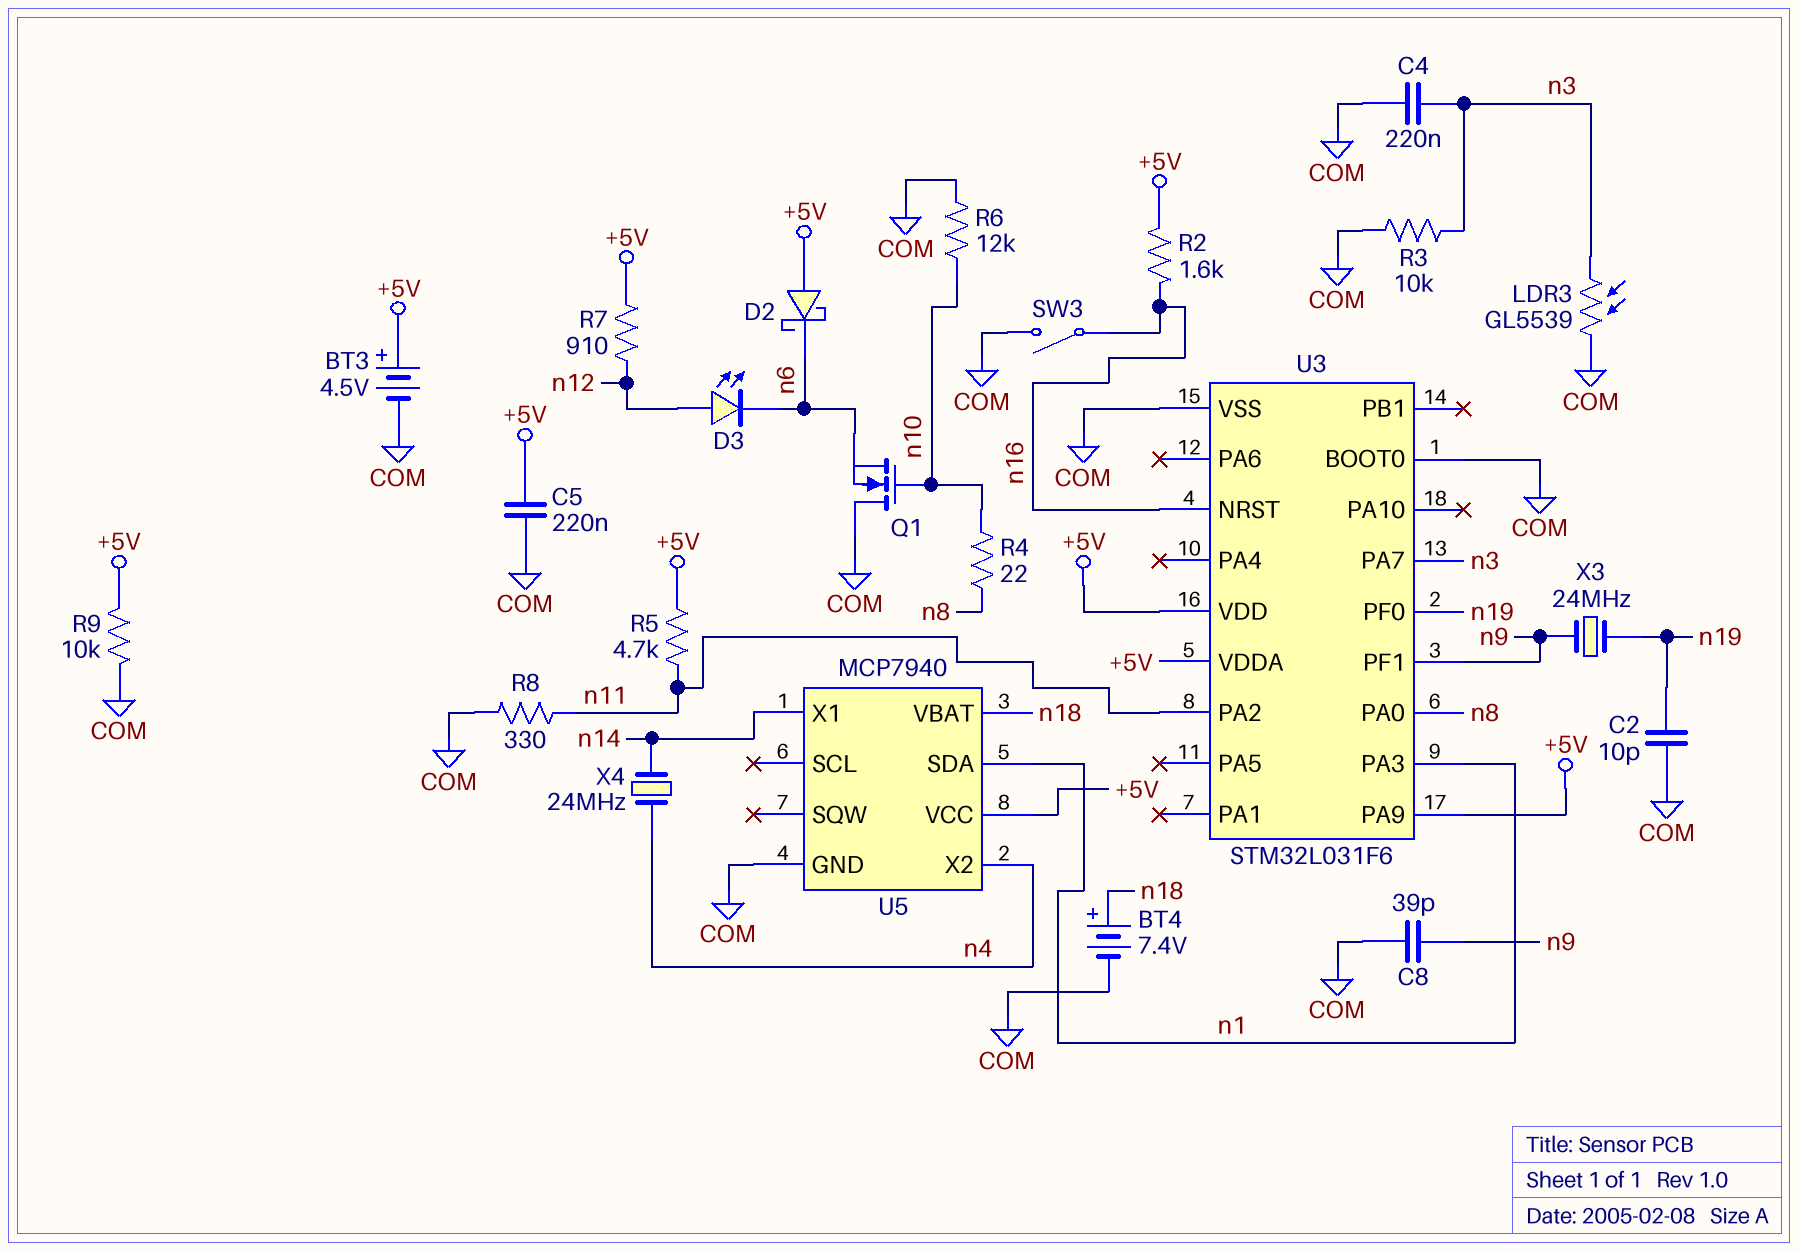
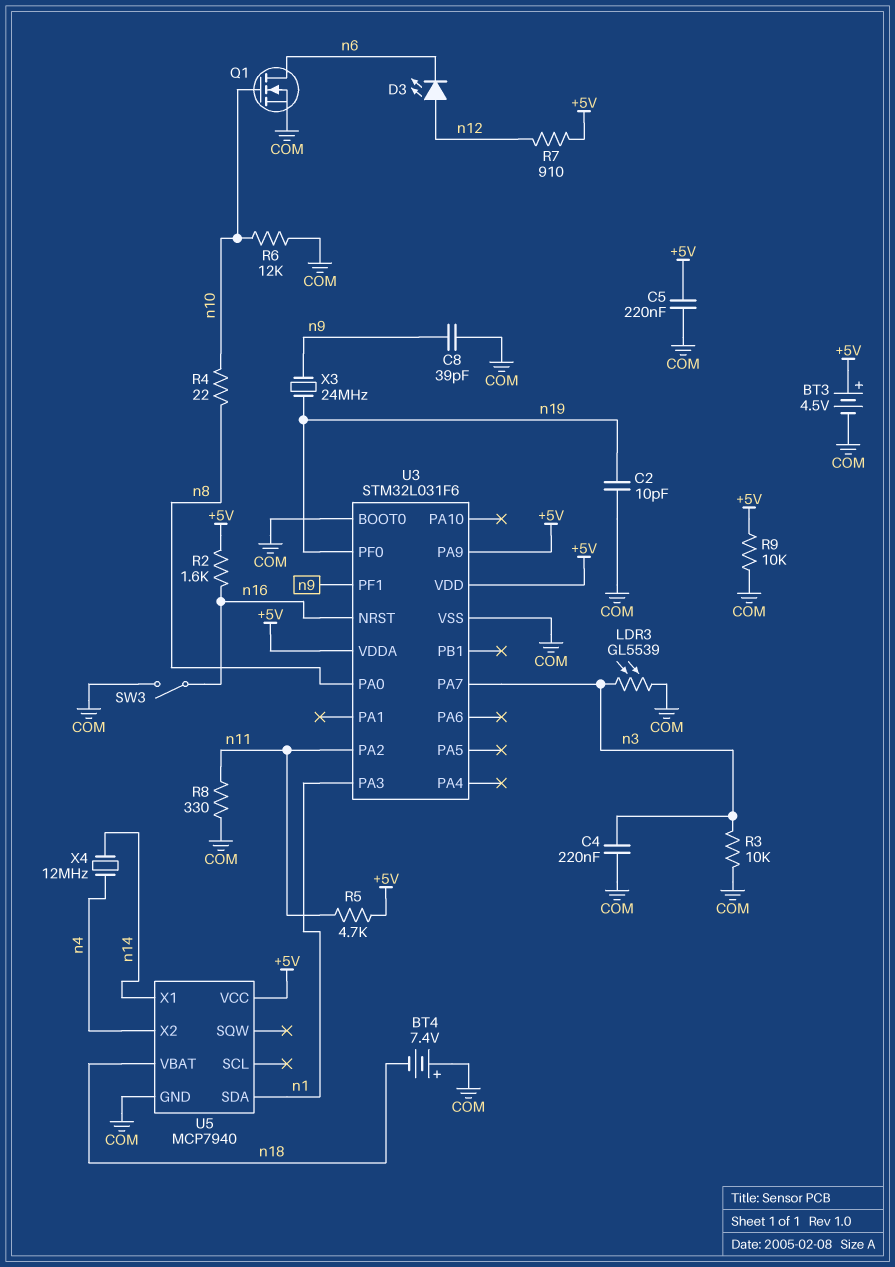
BT4: 7.4V (plus n18, minus COM) -> 7.4V (plus COM, minus n18)
D2: schottky (A +5V, K n6) -> none
Q1: NMOS (G n10, D COM, S n6) -> NMOS (G n10, D n6, S COM)
X4: 24MHz (n4, n14) -> 12MHz (n4, n14)

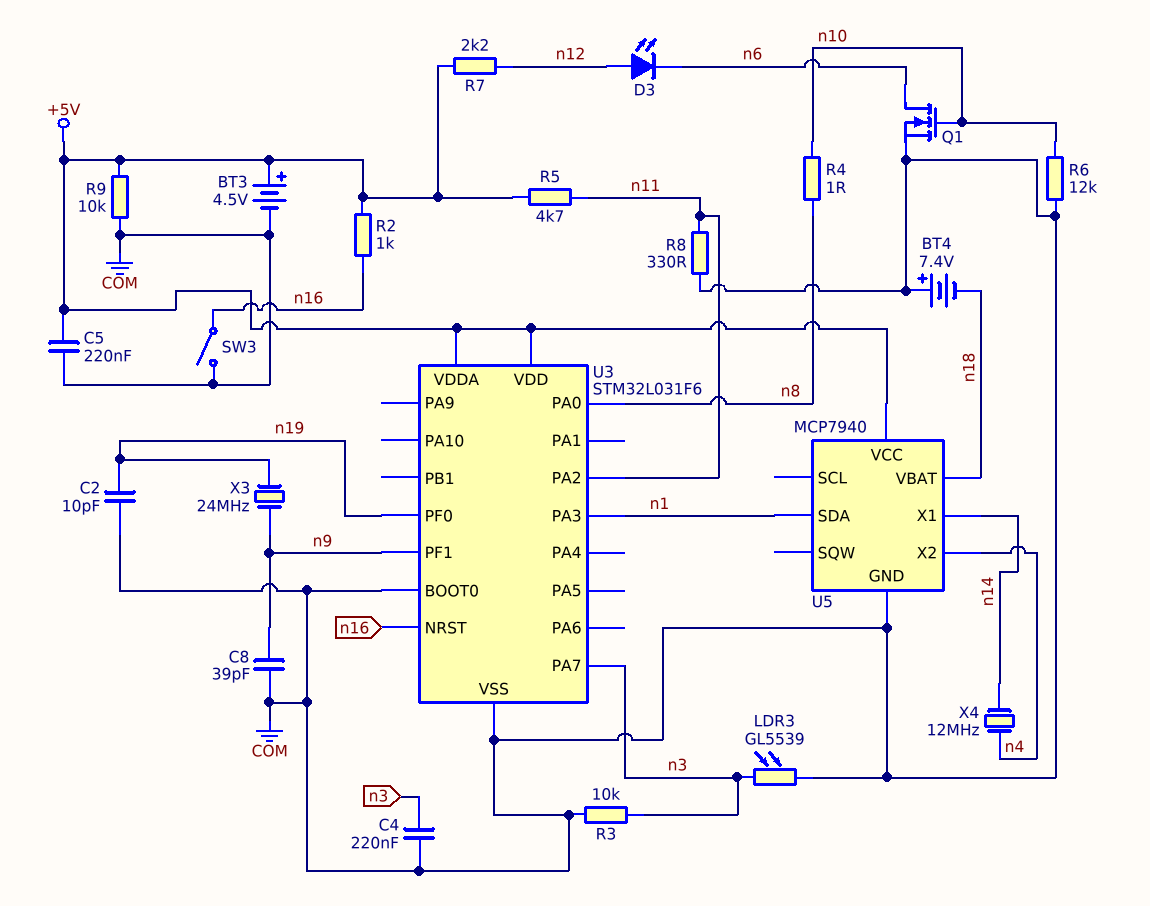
R2: 1.6k (+5V, n16) -> 1k (+5V, n16)
R4: 22 (n8, n10) -> 1 (n8, n10)
R7: 910 (+5V, n12) -> 2.2k (+5V, n12)
U3 pin PA9: +5V -> none

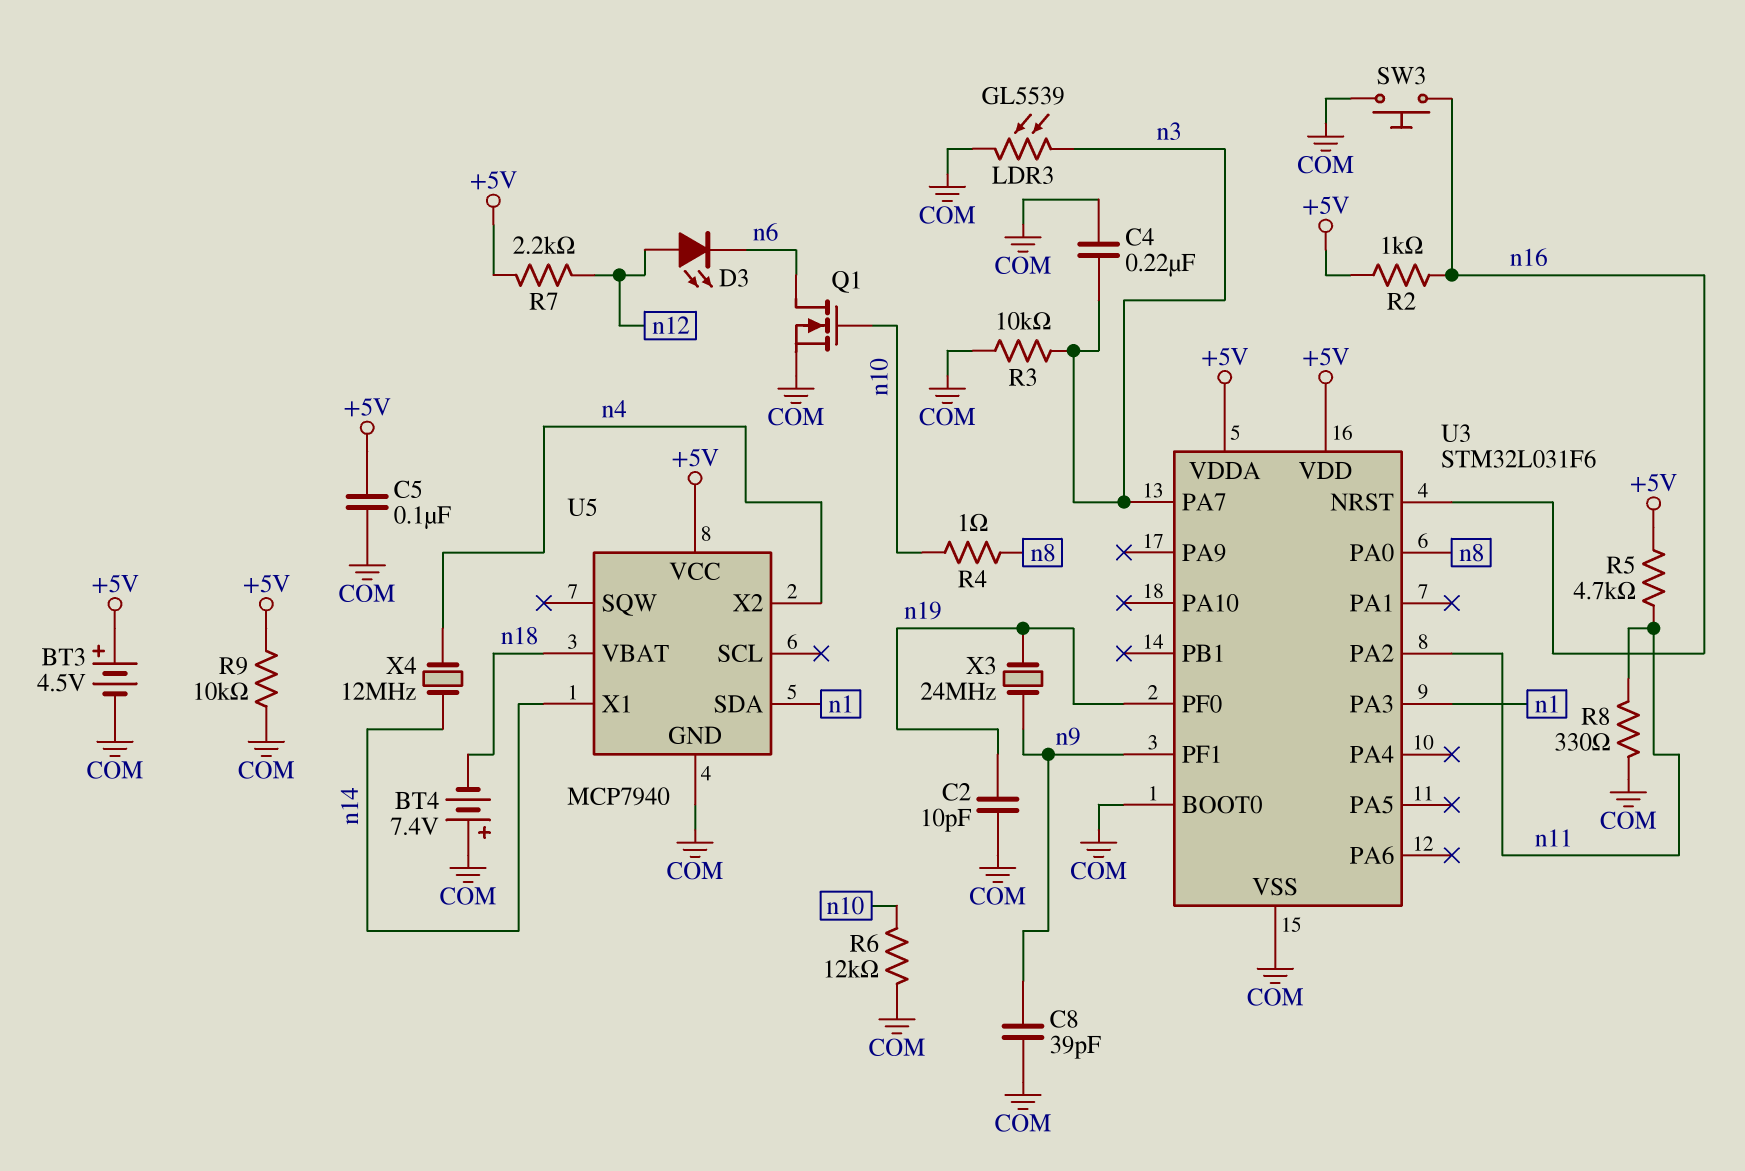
C5: 220nF (+5V, COM) -> 100nF (+5V, COM)
SW3: switch (COM, n16) -> button (COM, n16)

